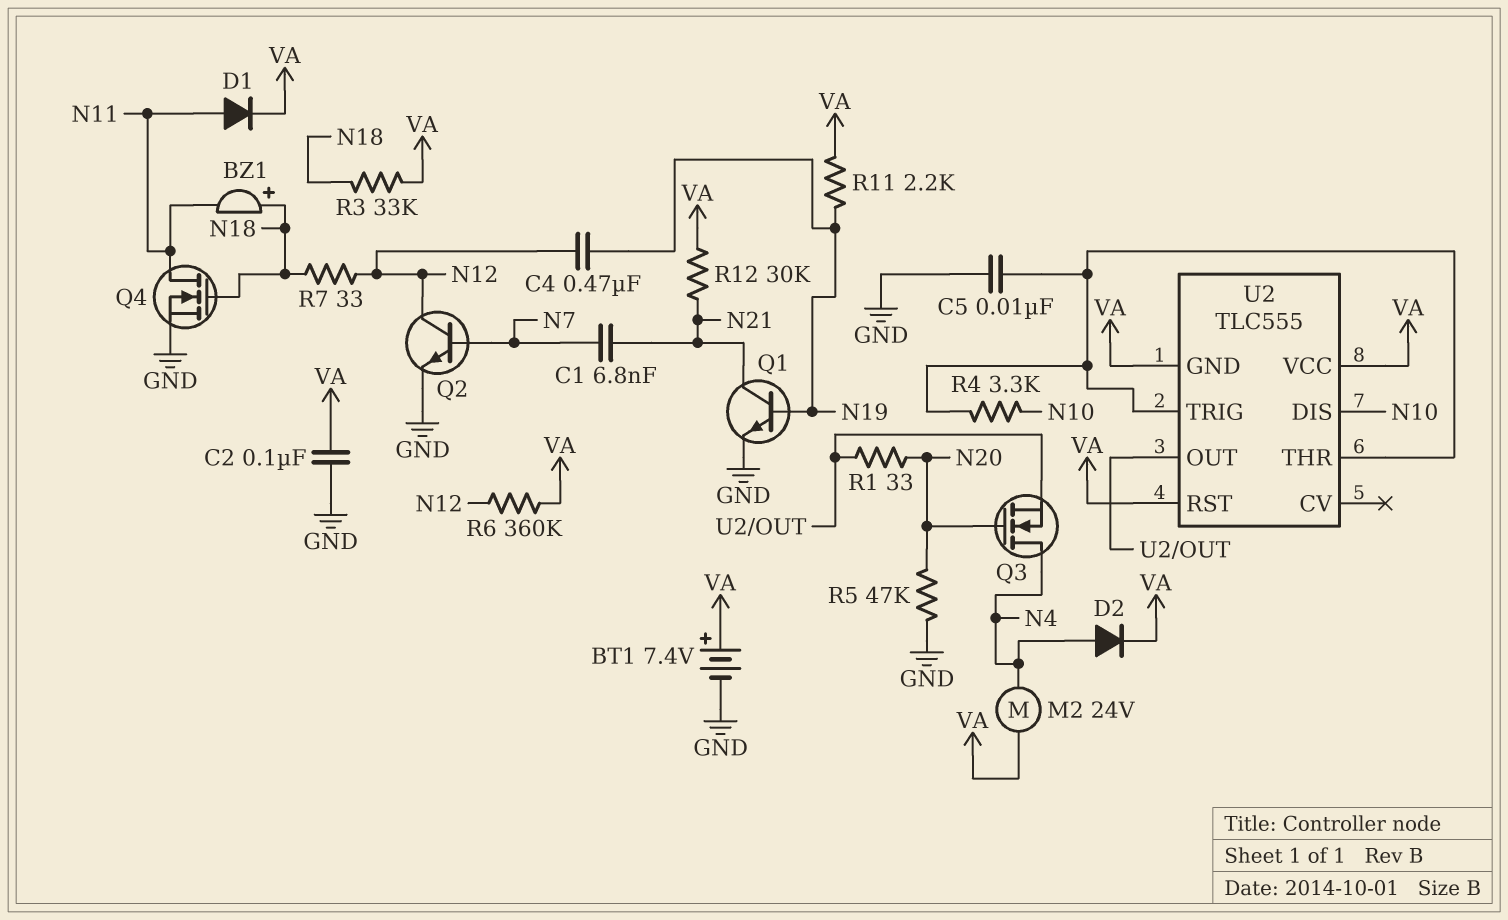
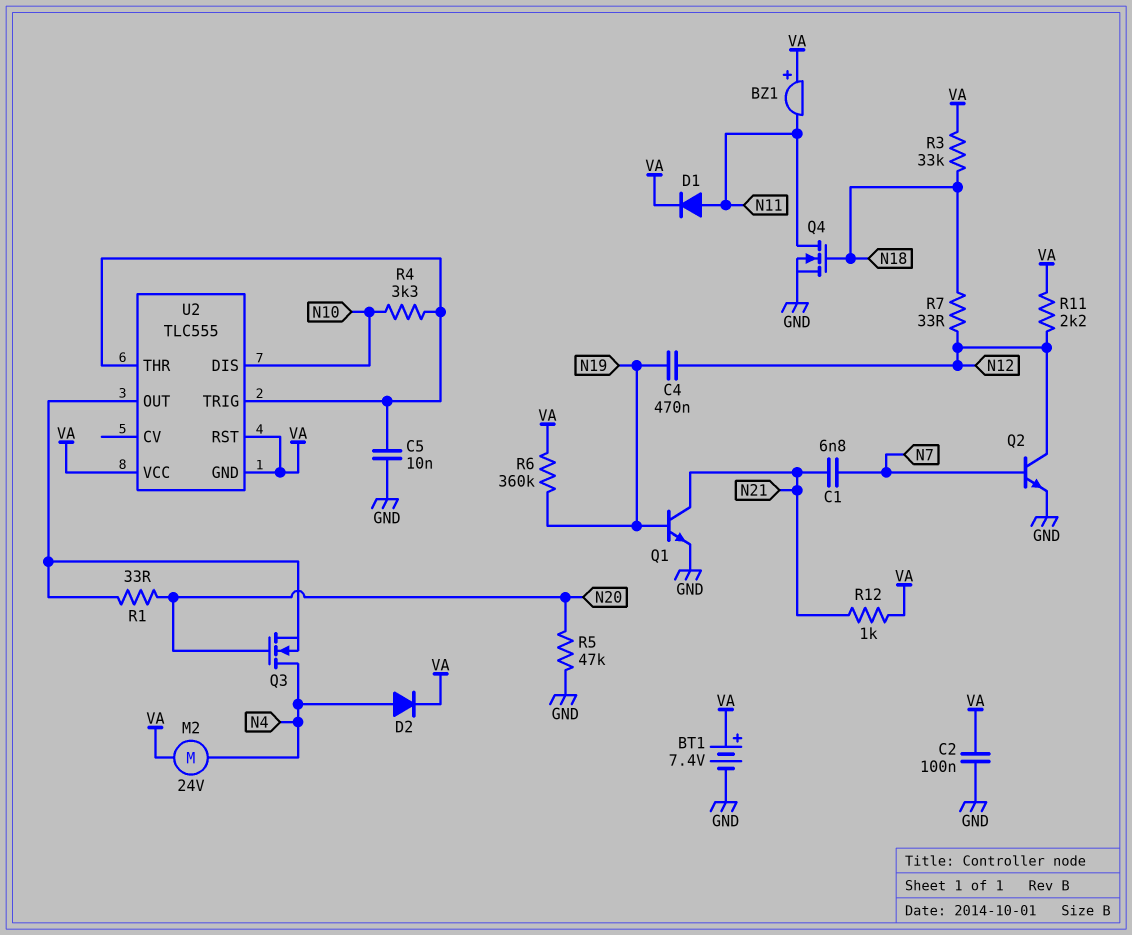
BZ1: buzzer (plus N18, minus N11) -> buzzer (plus VA, minus N11)
R6: 360k (N12, VA) -> 360k (N19, VA)
R11: 2.2k (N19, VA) -> 2.2k (N12, VA)
R12: 30k (N21, VA) -> 1k (N21, VA)

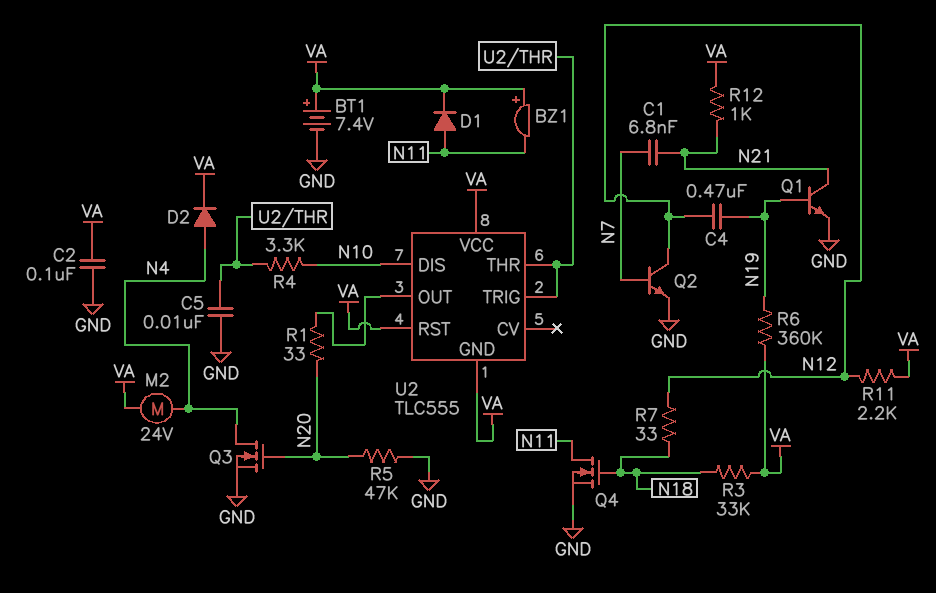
Q3: NMOS (G N20, D N4, S U2/OUT) -> NMOS (G N20, D N4, S GND)

